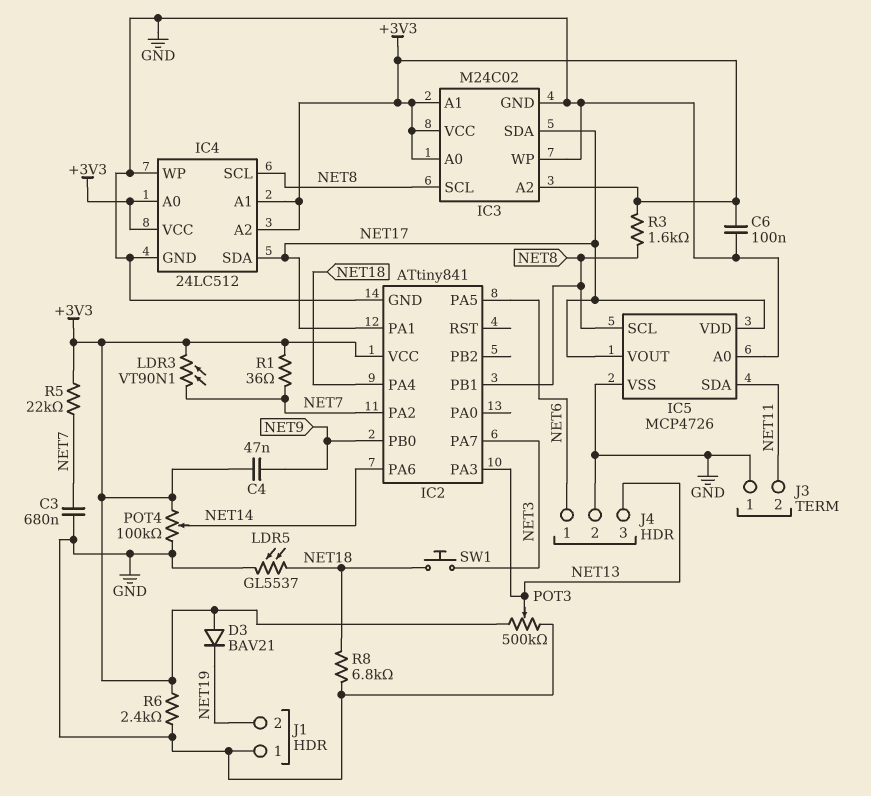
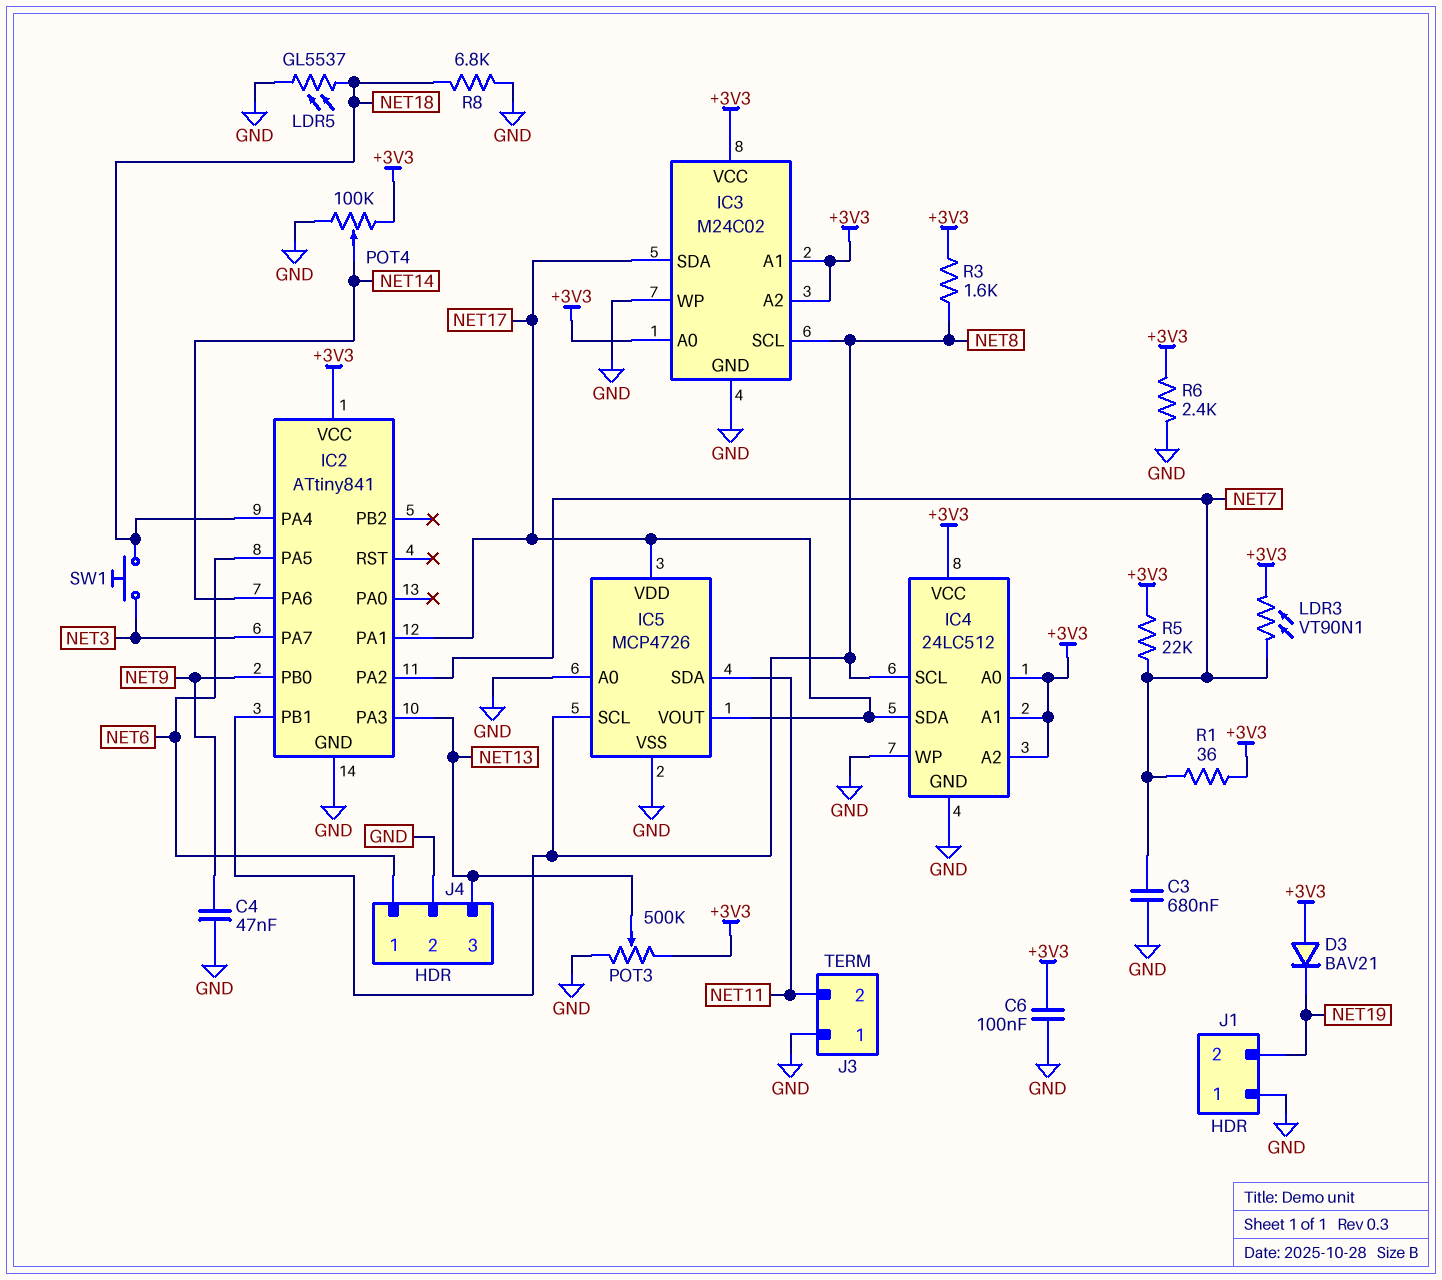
C4: 47nF (+3V3, NET9) -> 47nF (GND, NET9)

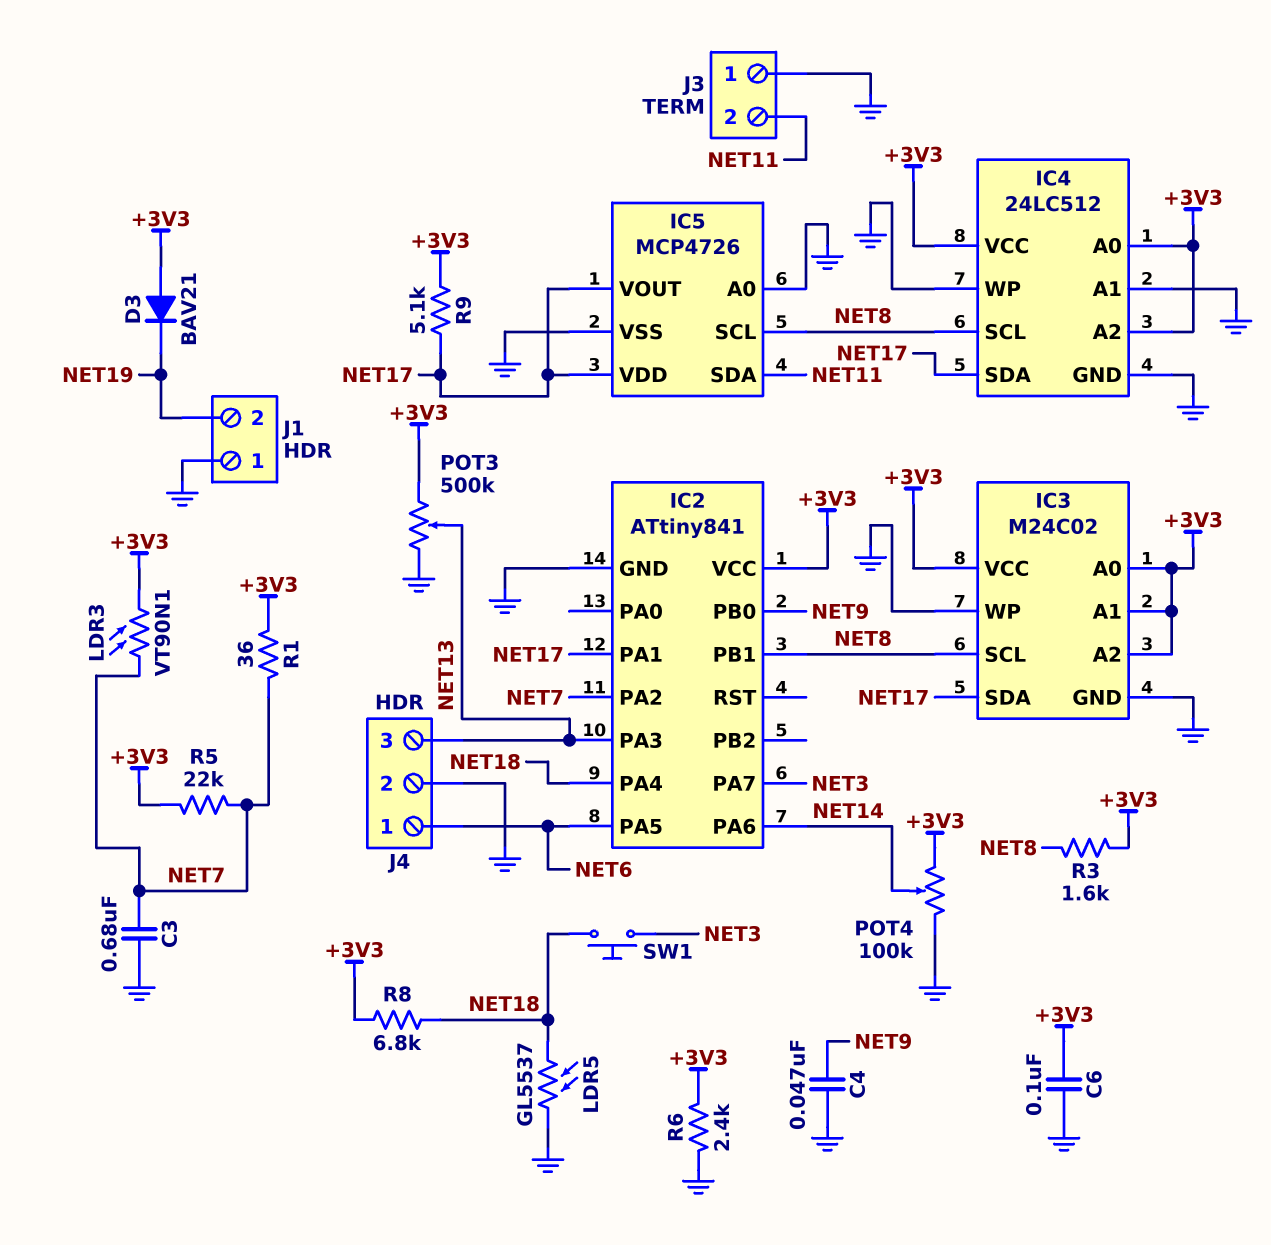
IC4 pin A1: +3V3 -> GND
R8: 6.8k (GND, NET18) -> 6.8k (+3V3, NET18)
R9: none -> 5.1k (+3V3, NET17)

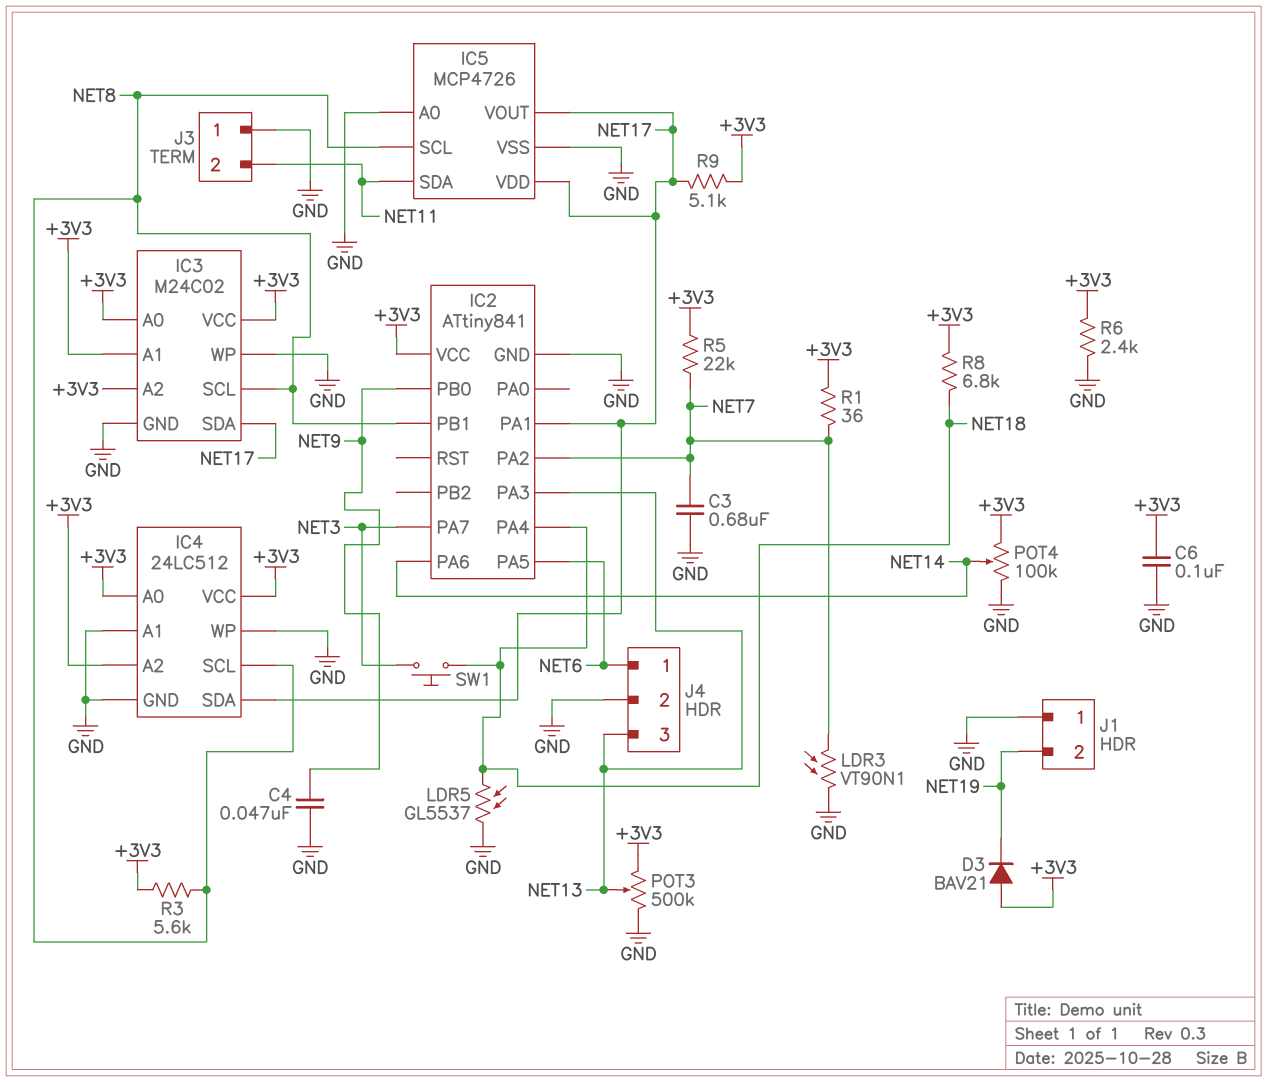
LDR3: VT90N1 (+3V3, NET7) -> VT90N1 (GND, NET7)
R3: 1.6k (+3V3, NET8) -> 5.6k (+3V3, NET8)

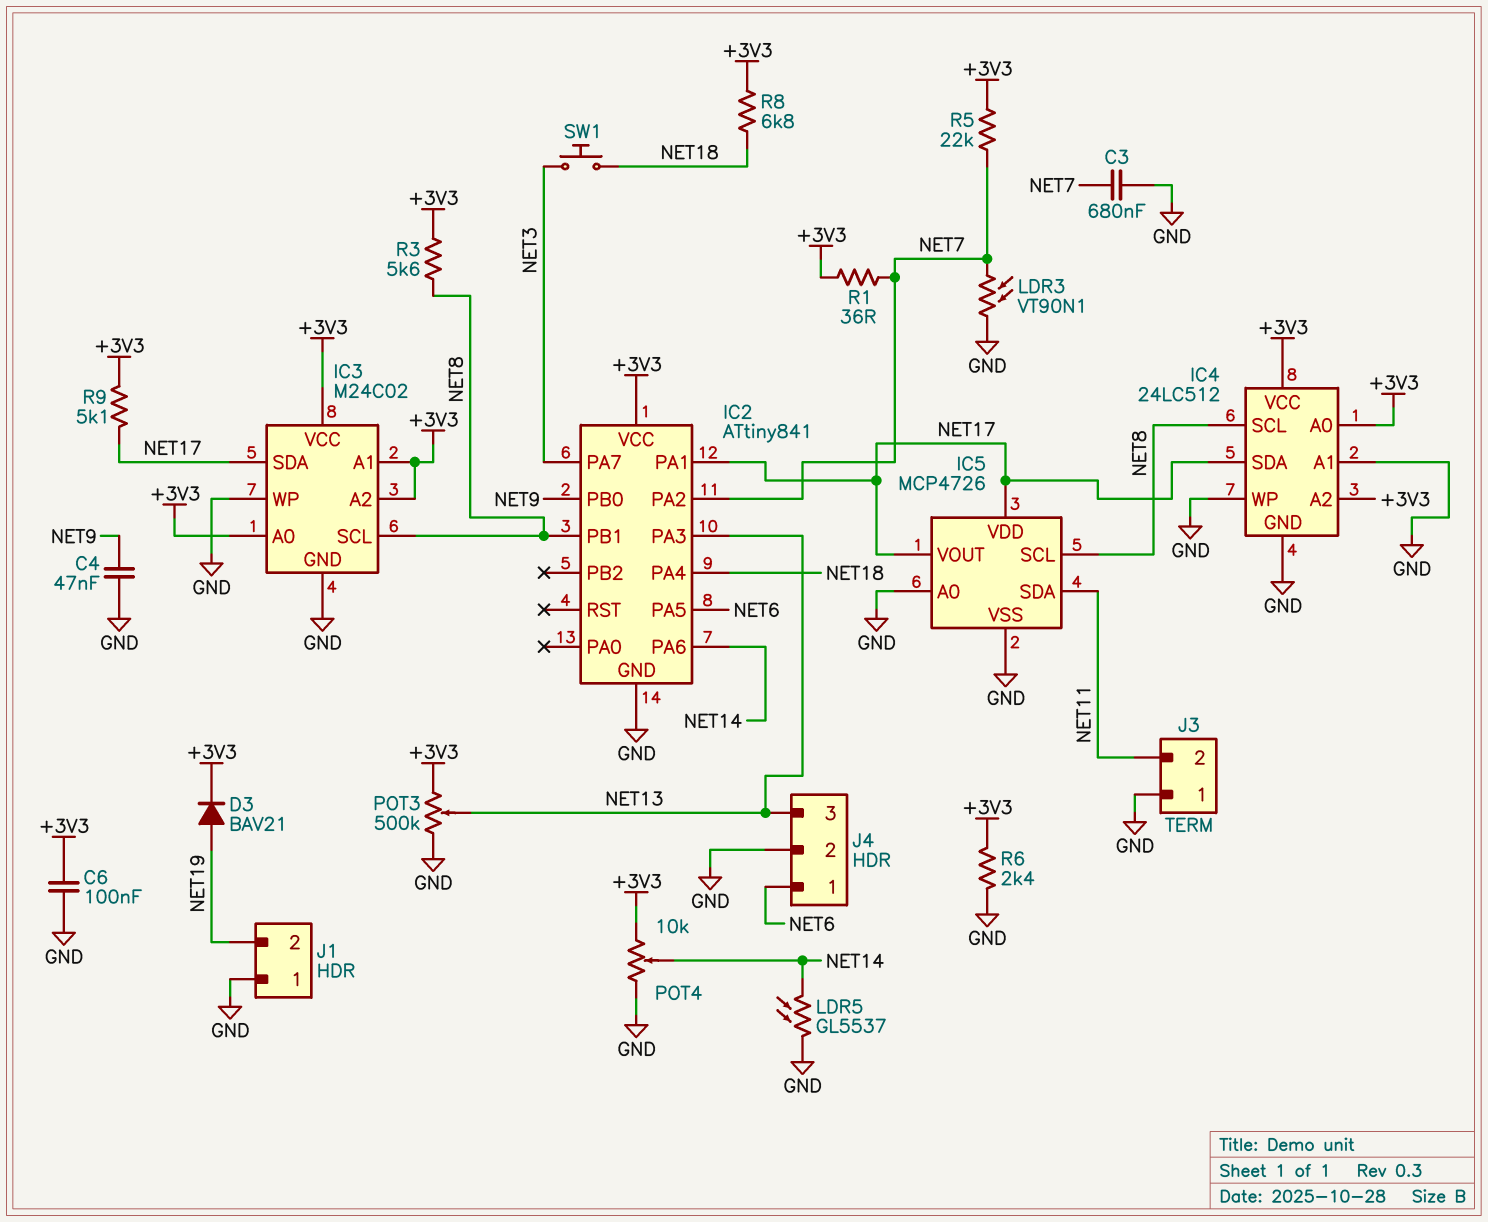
D3: diode BAV21 (A +3V3, K NET19) -> diode BAV21 (A NET19, K +3V3)
LDR5: GL5537 (GND, NET18) -> GL5537 (GND, NET14)
POT4: 100k (+3V3, GND, wiper NET14) -> 10k (+3V3, GND, wiper NET14)

